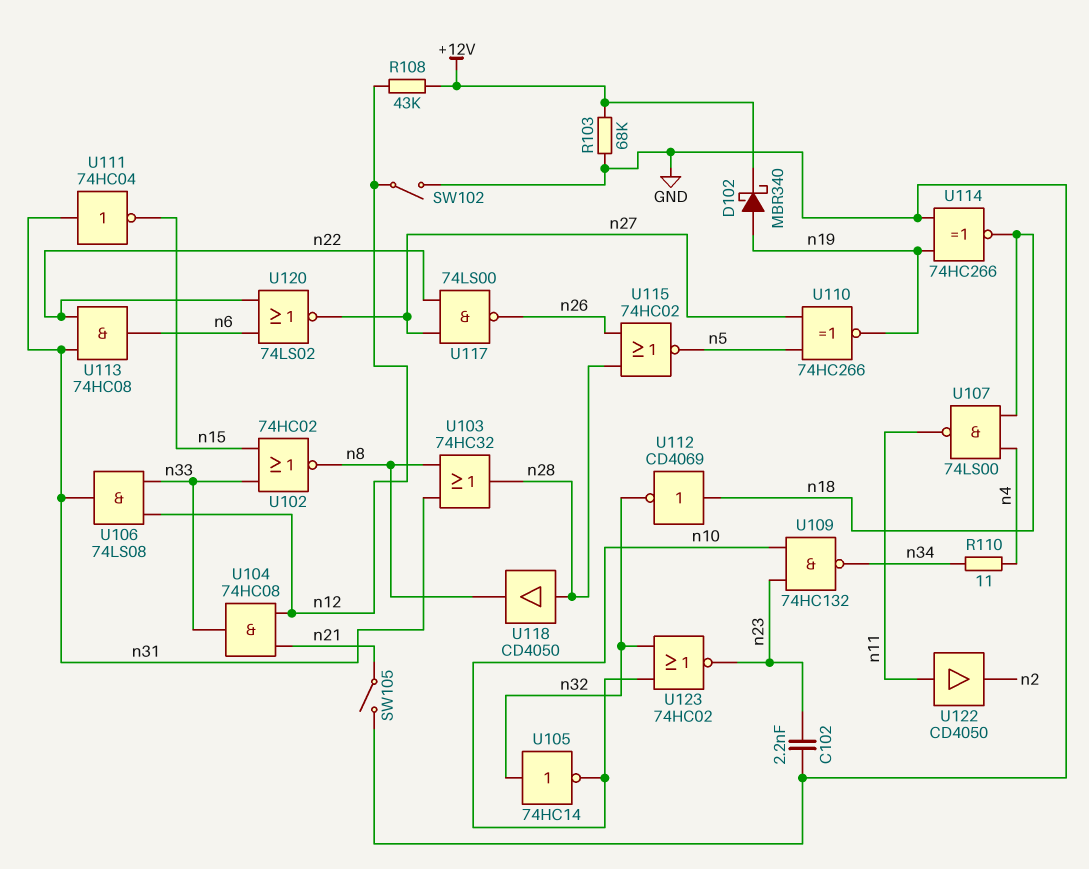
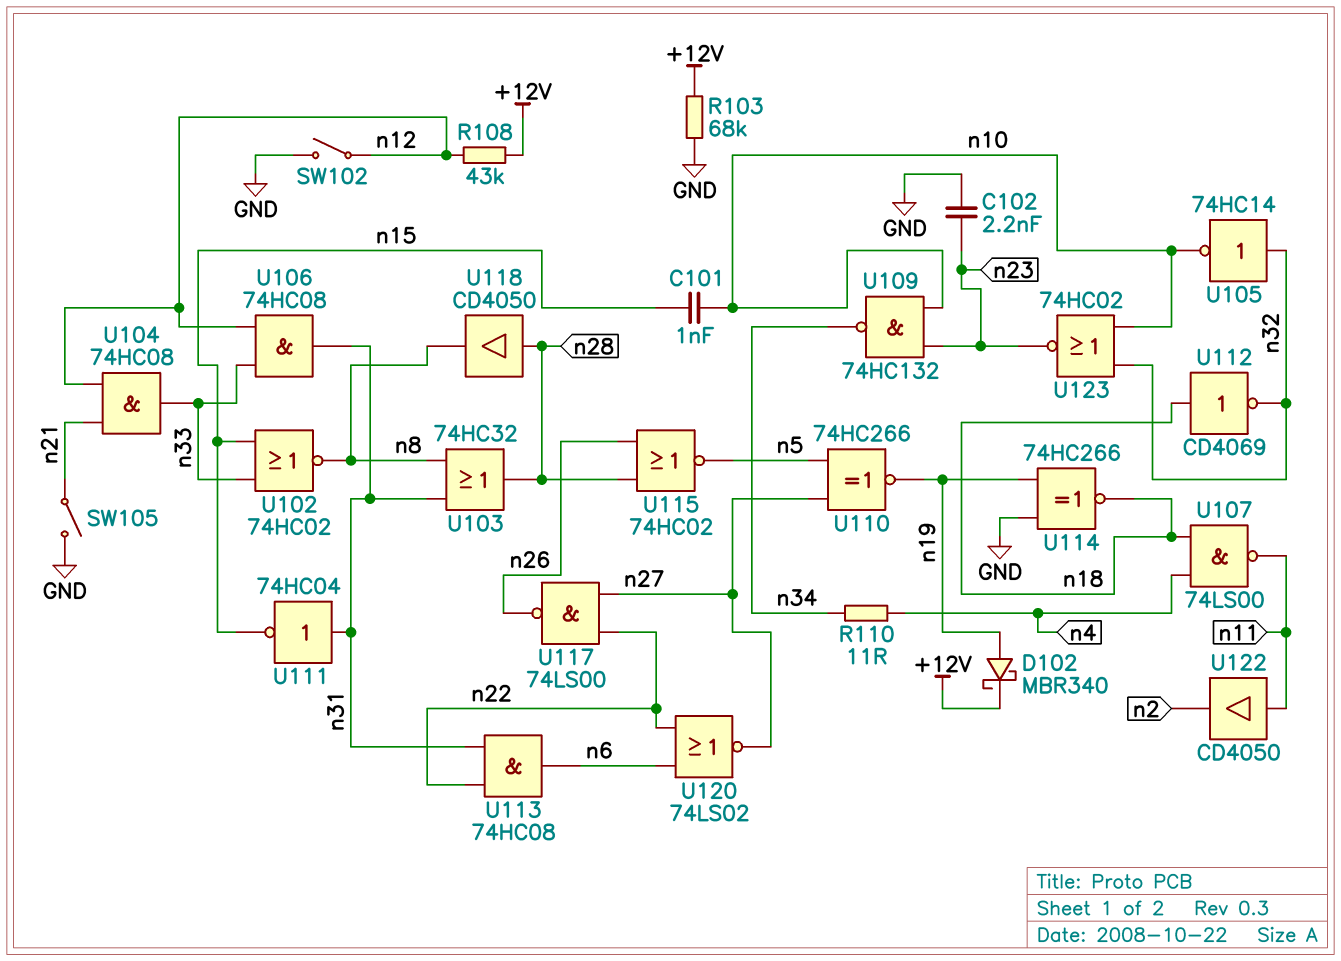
C101: none -> 1nF (n10, n15)
U106: AND 74LS08 (in n12, in n33, out n31) -> AND 74HC08 (in n12, in n33, out n31)

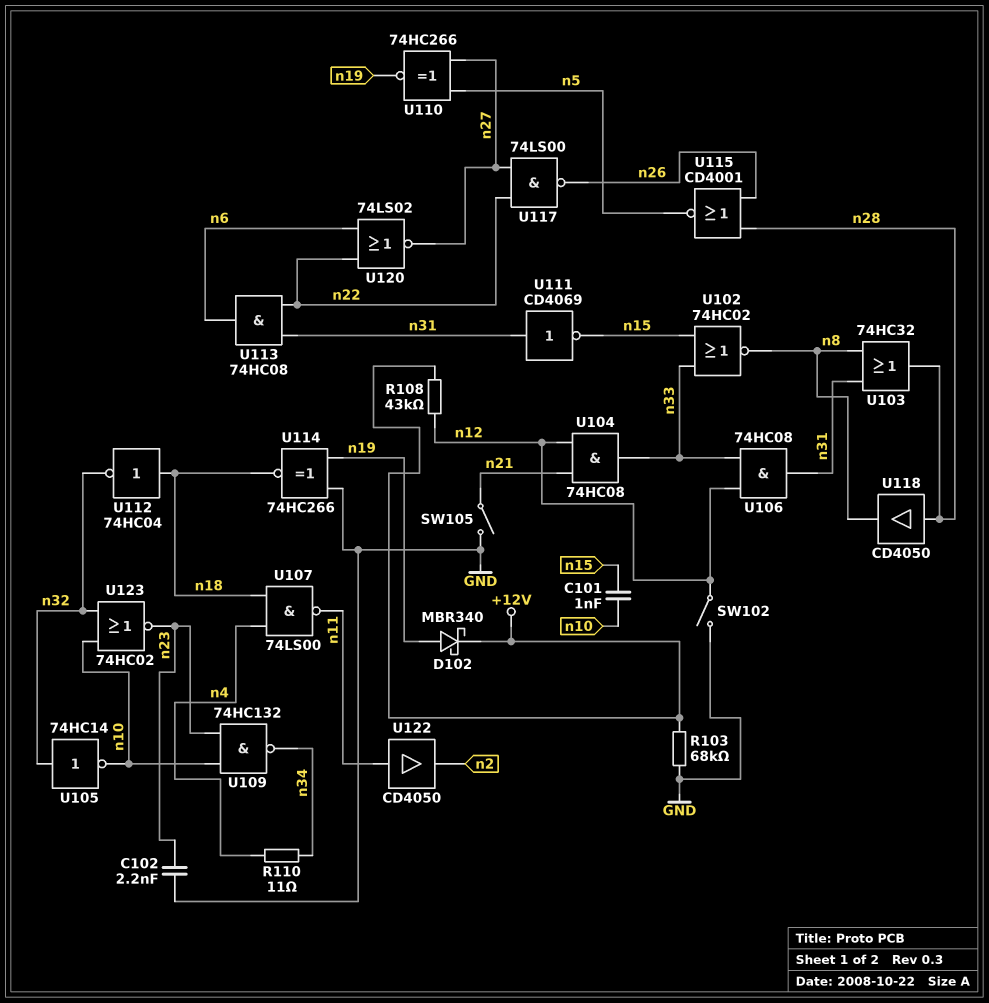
U111: NOT 74HC04 (in n31, out n15) -> NOT CD4069 (in n31, out n15)
U112: NOT CD4069 (in n18, out n32) -> NOT 74HC04 (in n18, out n32)
U115: NOR 74HC02 (in n26, in n28, out n5) -> NOR CD4001 (in n26, in n28, out n5)

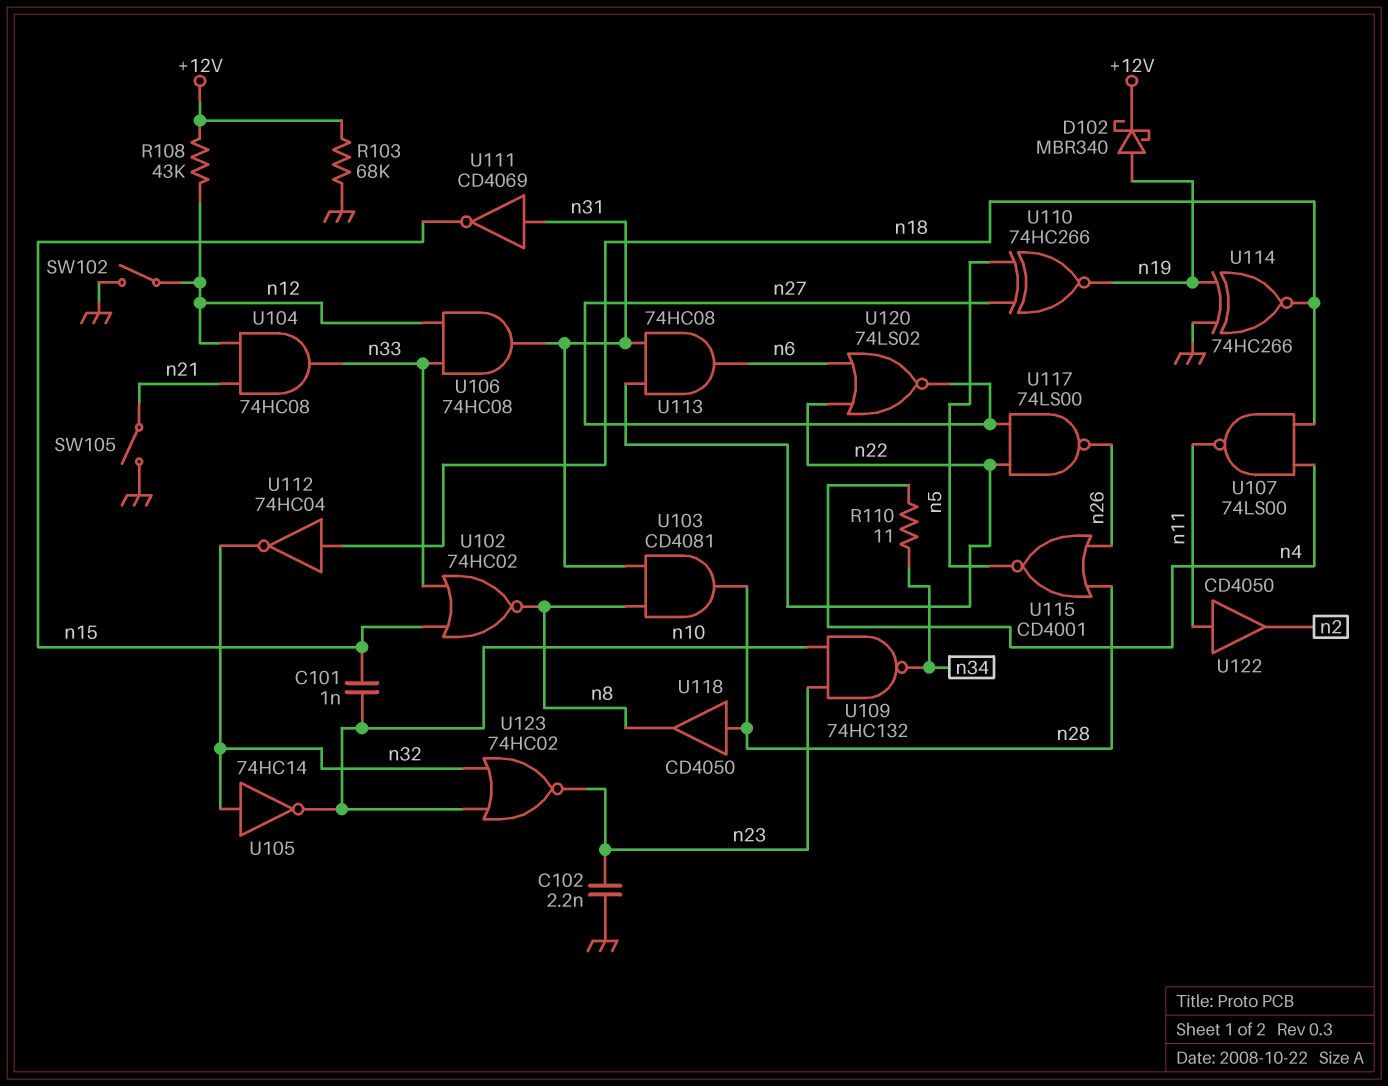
U103: OR 74HC32 (in n8, in n31, out n28) -> AND CD4081 (in n8, in n31, out n28)

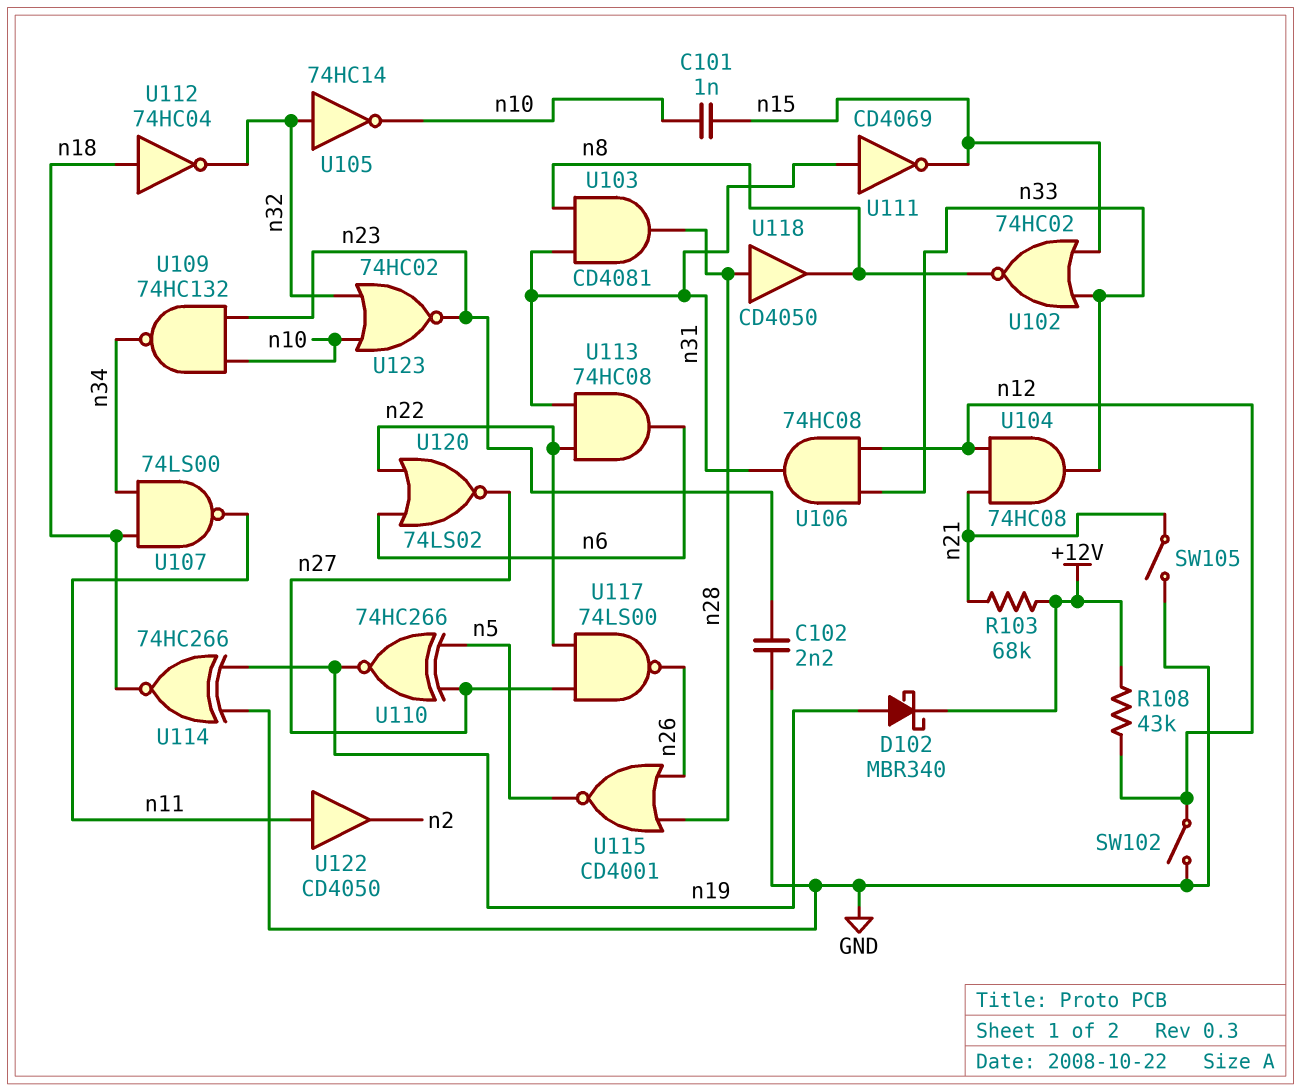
R103: 68k (+12V, GND) -> 68k (+12V, n21)
R110: 11 (n4, n34) -> none
U107: NAND 74LS00 (in n4, in n18, out n11) -> NAND 74LS00 (in n18, in n34, out n11)

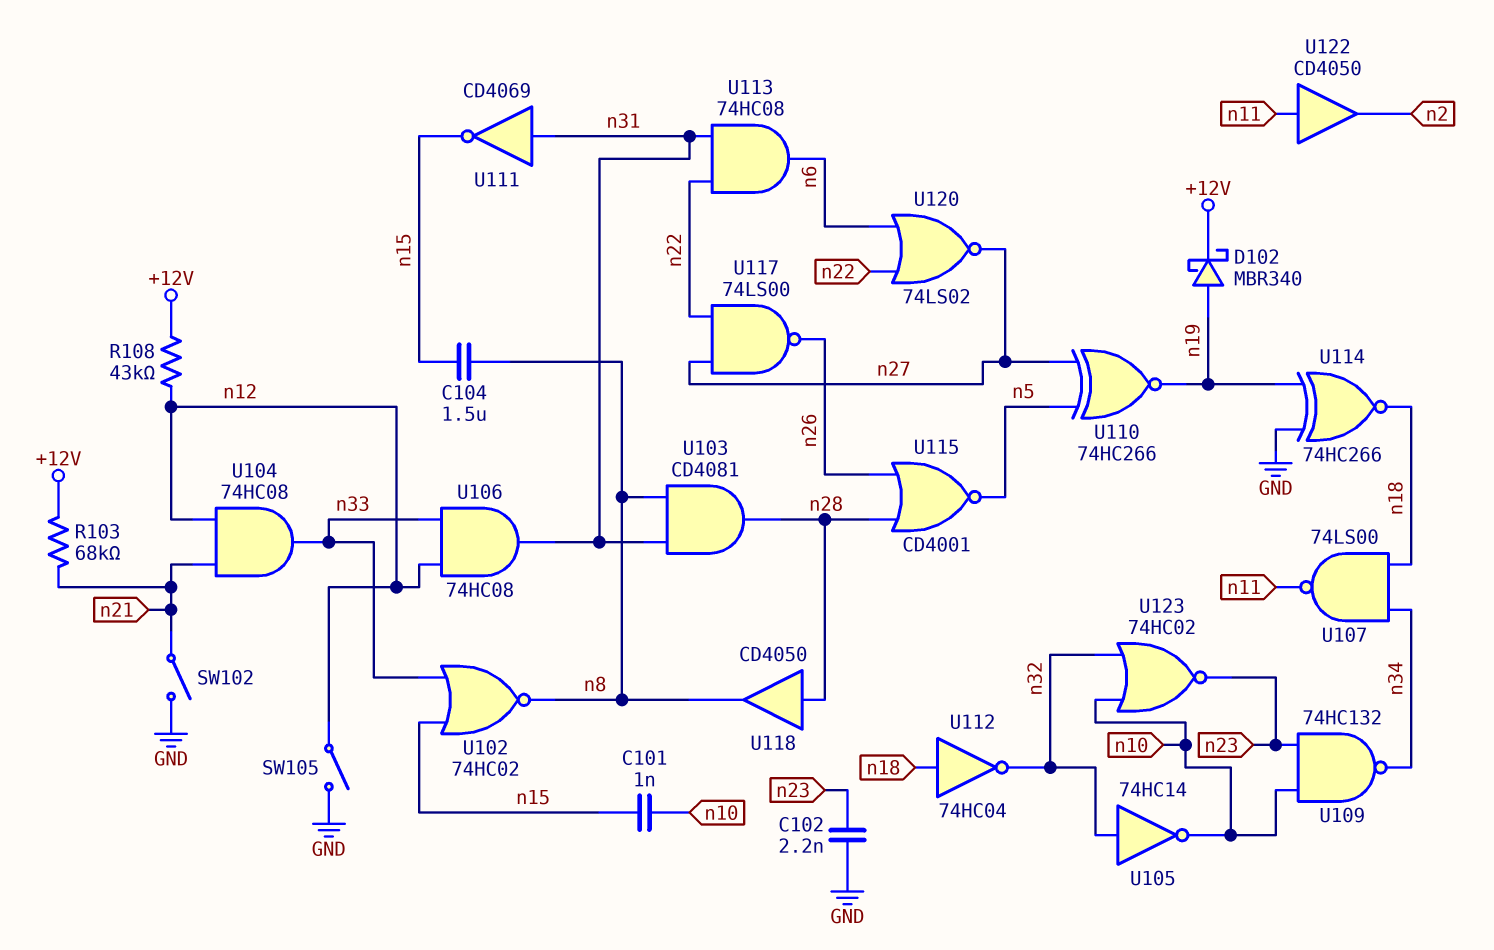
C104: none -> 1.5uF (n8, n15)
SW102: switch (GND, n12) -> switch (GND, n21)
SW105: switch (GND, n21) -> switch (GND, n12)

